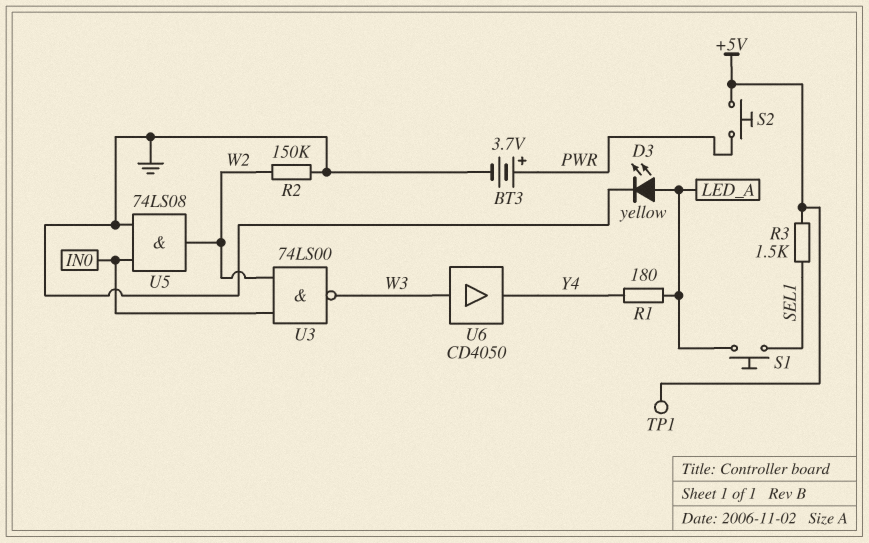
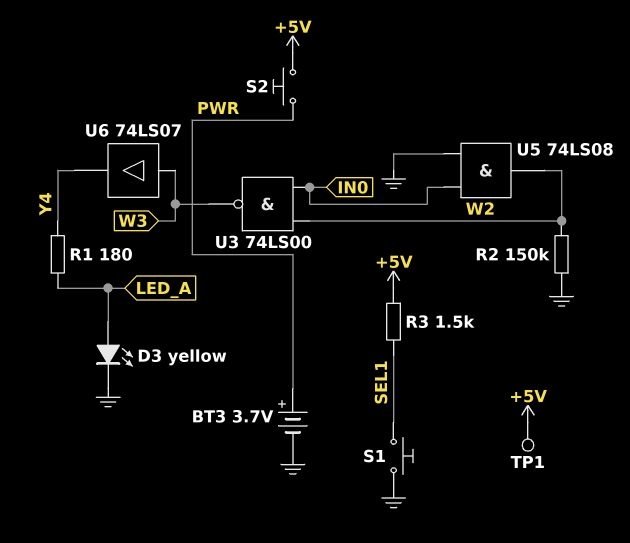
S1: button (LED_A, SEL1) -> button (GND, SEL1)
U6: buffer CD4050 (in W3, out Y4) -> buffer 74LS07 (in W3, out Y4)

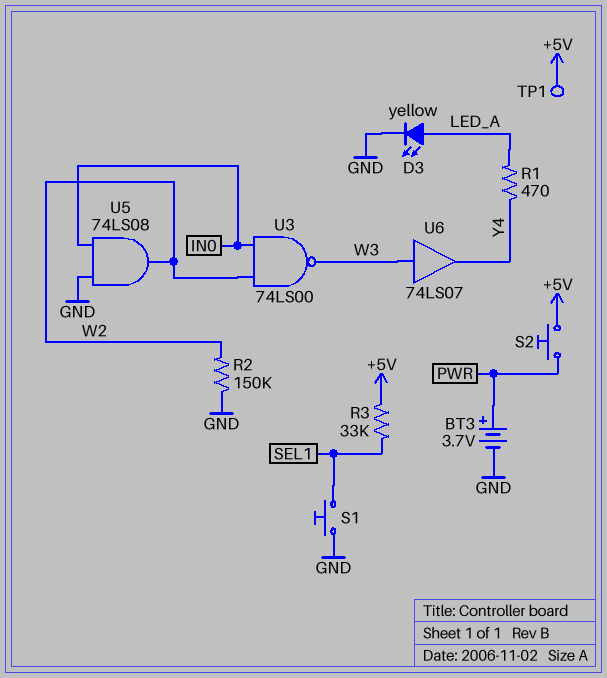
R1: 180 (LED_A, Y4) -> 470 (LED_A, Y4)
R3: 1.5k (+5V, SEL1) -> 33k (+5V, SEL1)

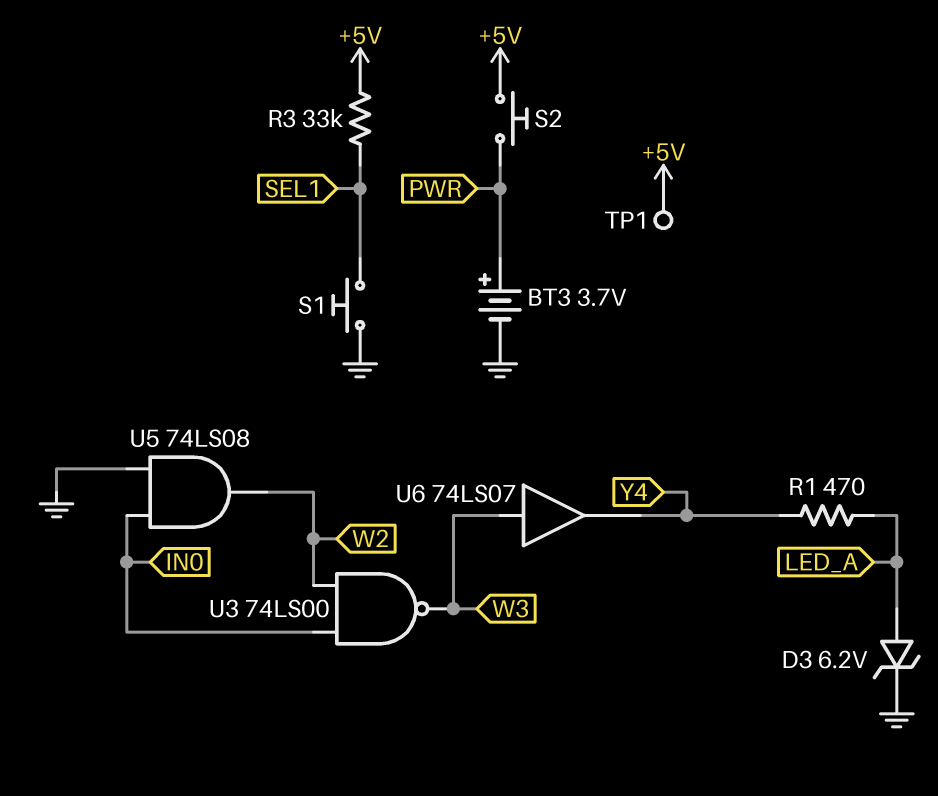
D3: LED yellow (A LED_A, K GND) -> zener 6.2V (A LED_A, K GND)
R2: 150k (GND, W2) -> none

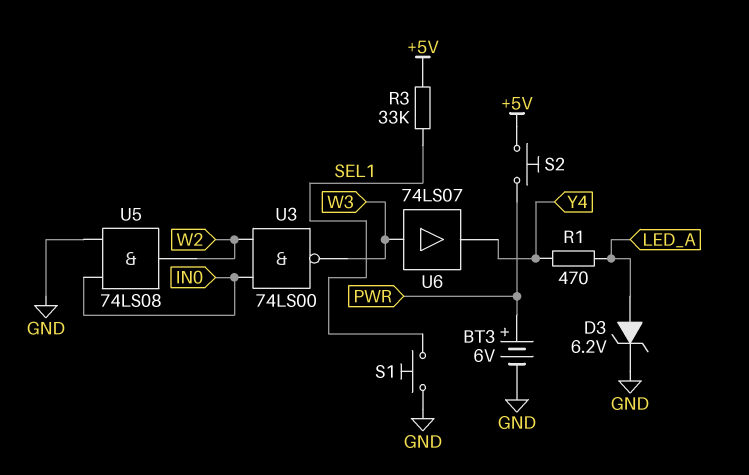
BT3: 3.7V (plus PWR, minus GND) -> 6V (plus PWR, minus GND)
TP1: test point (+5V) -> none

